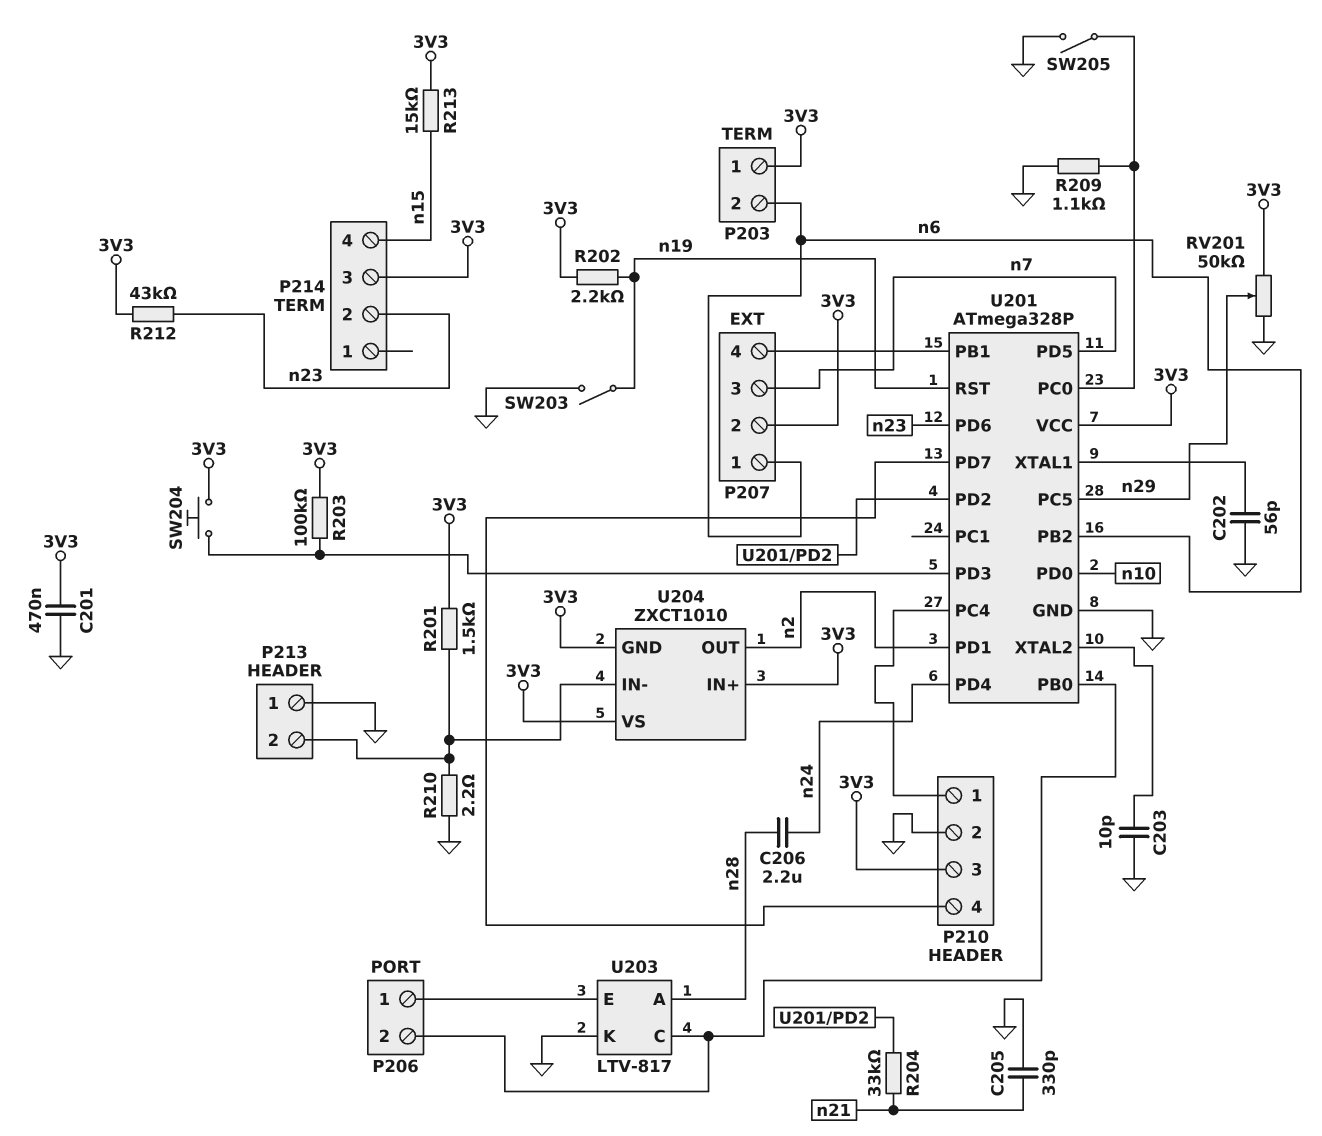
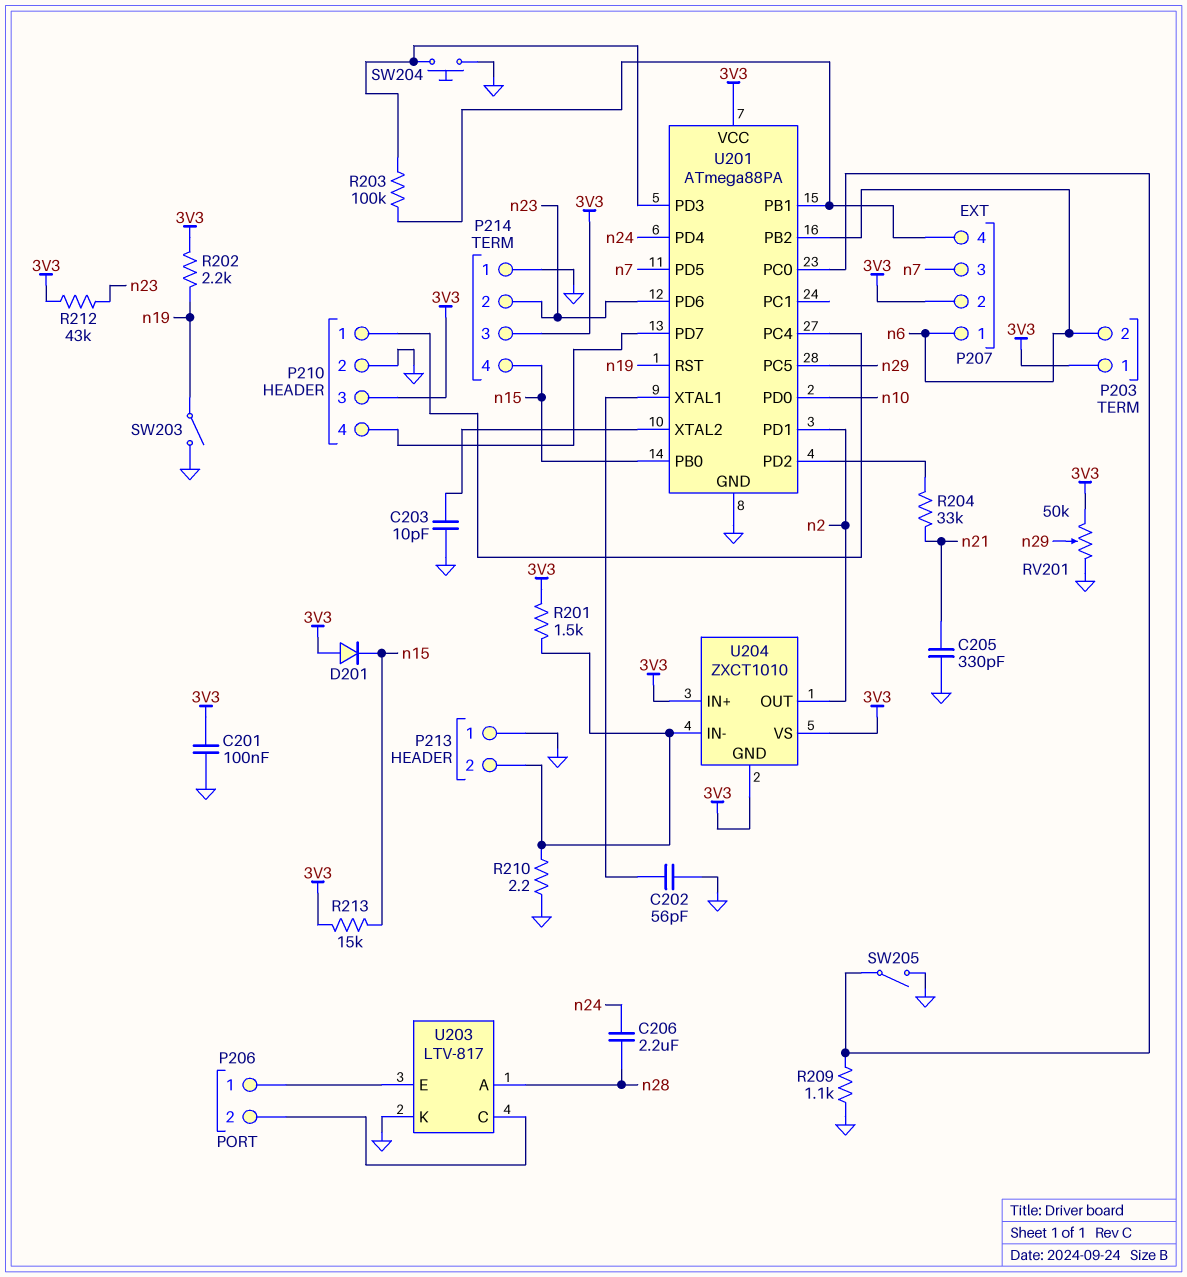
C201: 470nF (3V3, GND) -> 100nF (3V3, GND)
D201: none -> diode (A 3V3, K n15)
P214 pin 1: none -> GND
R203: 100k (3V3, U201/PD3) -> 100k (P207/4, U201/PD3)
SW204: button (3V3, U201/PD3) -> button (GND, U201/PD3)
U201: ATmega328P -> ATmega88PA
U201 pin PB0: P206/2 -> n15

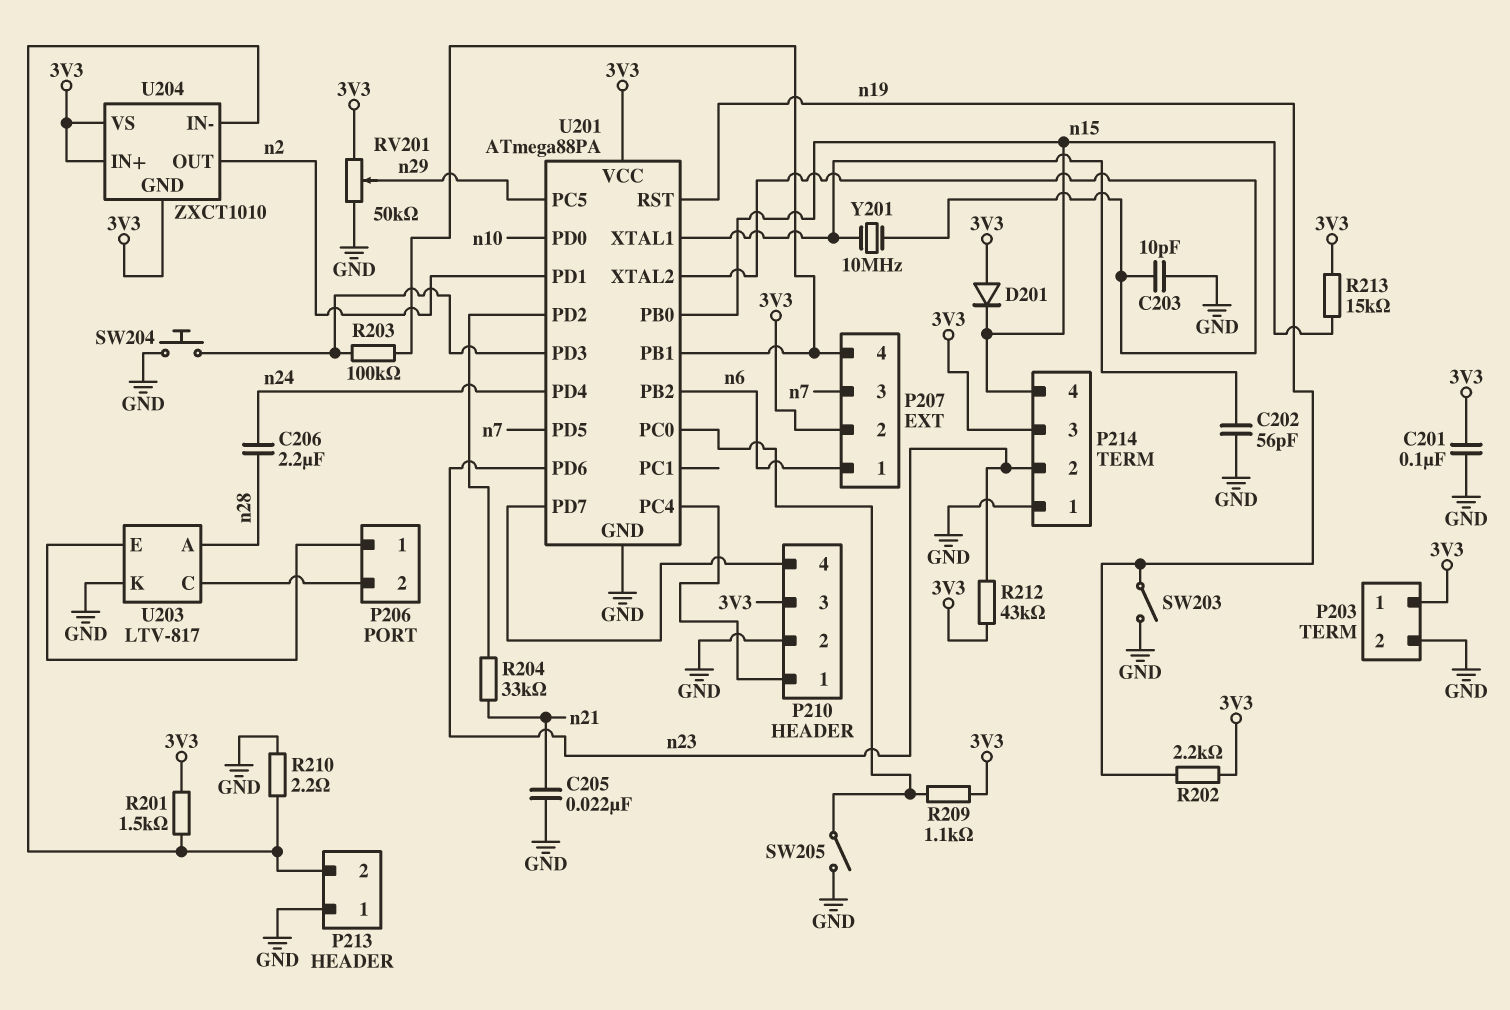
C205: 330pF (GND, n21) -> 22nF (GND, n21)
P203 pin 2: n6 -> GND
R209: 1.1k (GND, U201/PC0) -> 1.1k (3V3, U201/PC0)
Y201: none -> 10MHz (U201/XTAL1, U201/XTAL2)

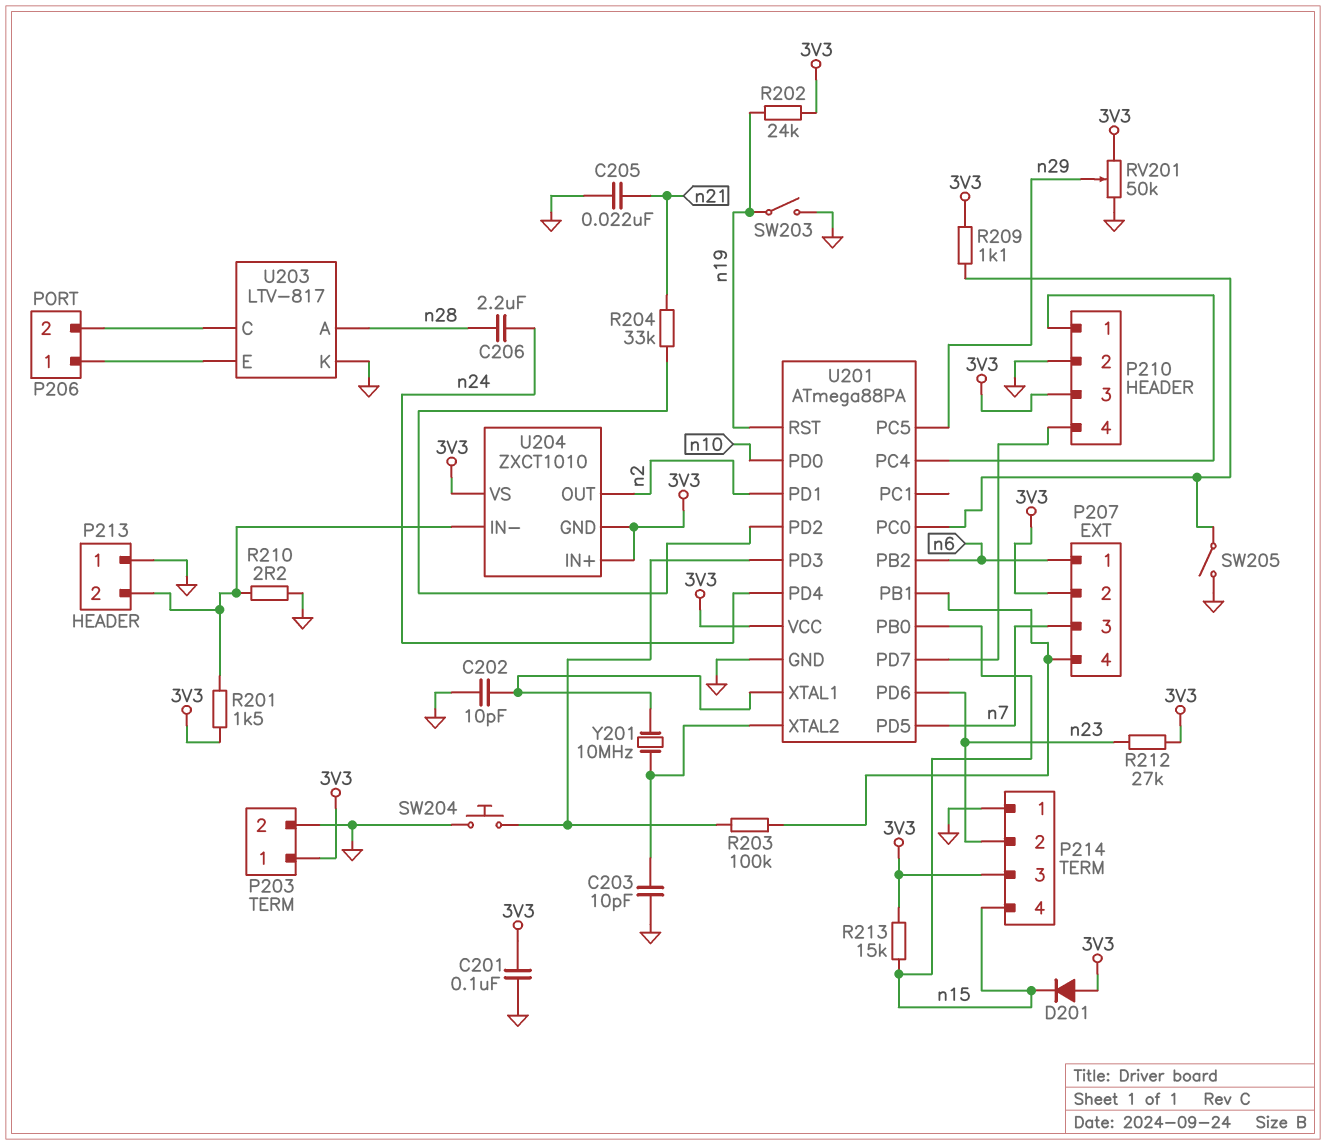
C202: 56pF (GND, U201/XTAL1) -> 10pF (GND, U201/XTAL1)
R202: 2.2k (3V3, n19) -> 24k (3V3, n19)
R212: 43k (3V3, n23) -> 27k (3V3, n23)

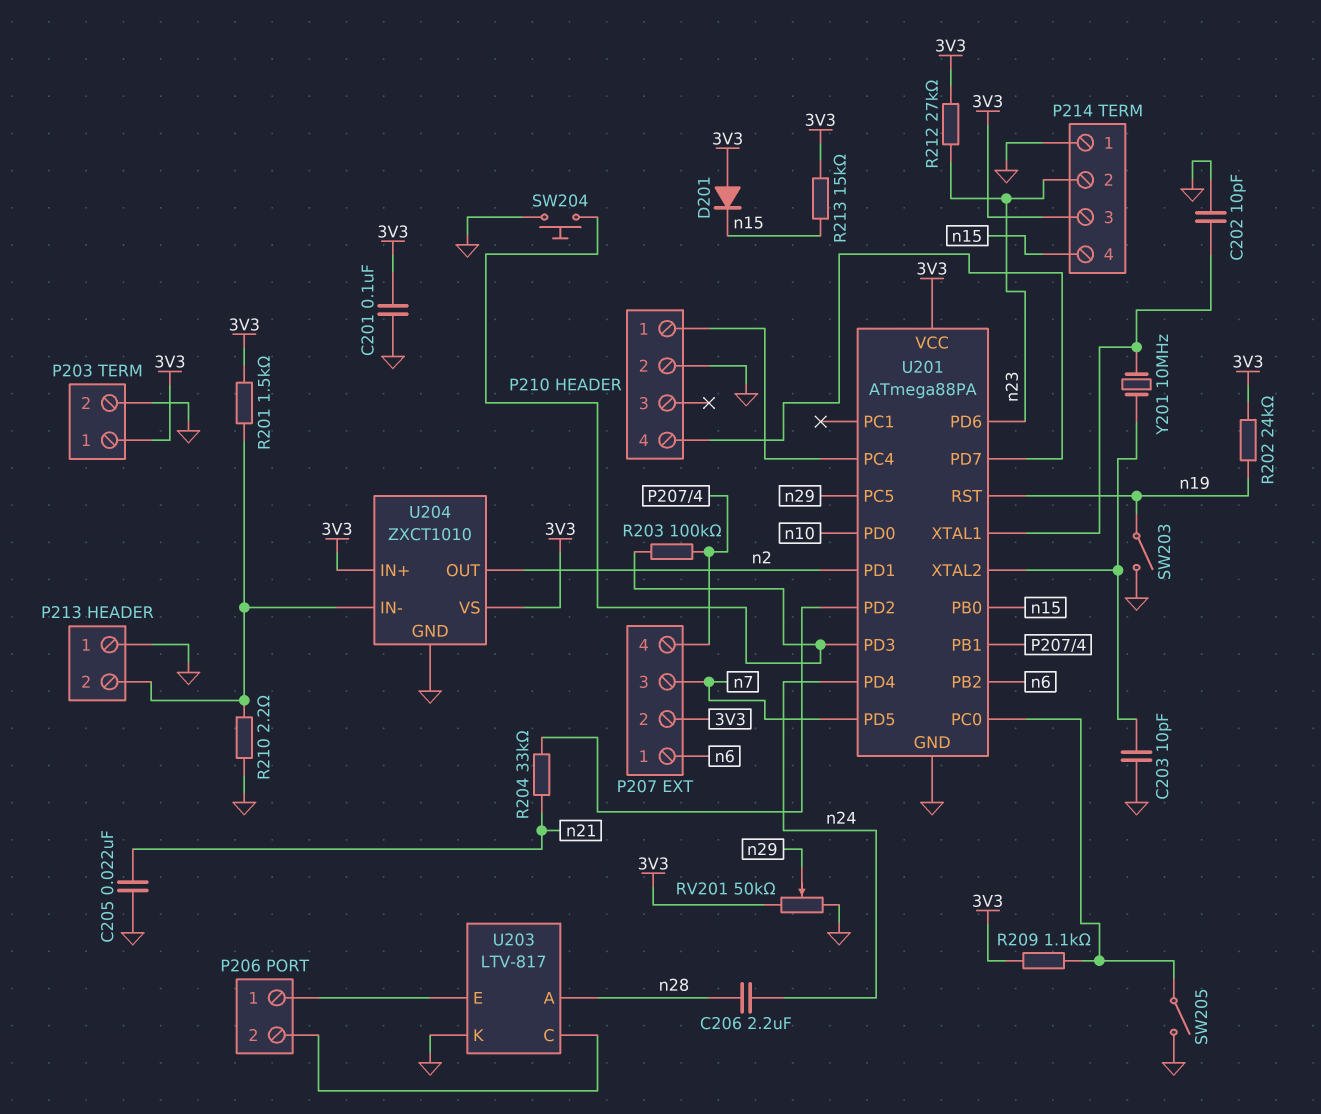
P210 pin 3: 3V3 -> none
U204 pin GND: 3V3 -> GND

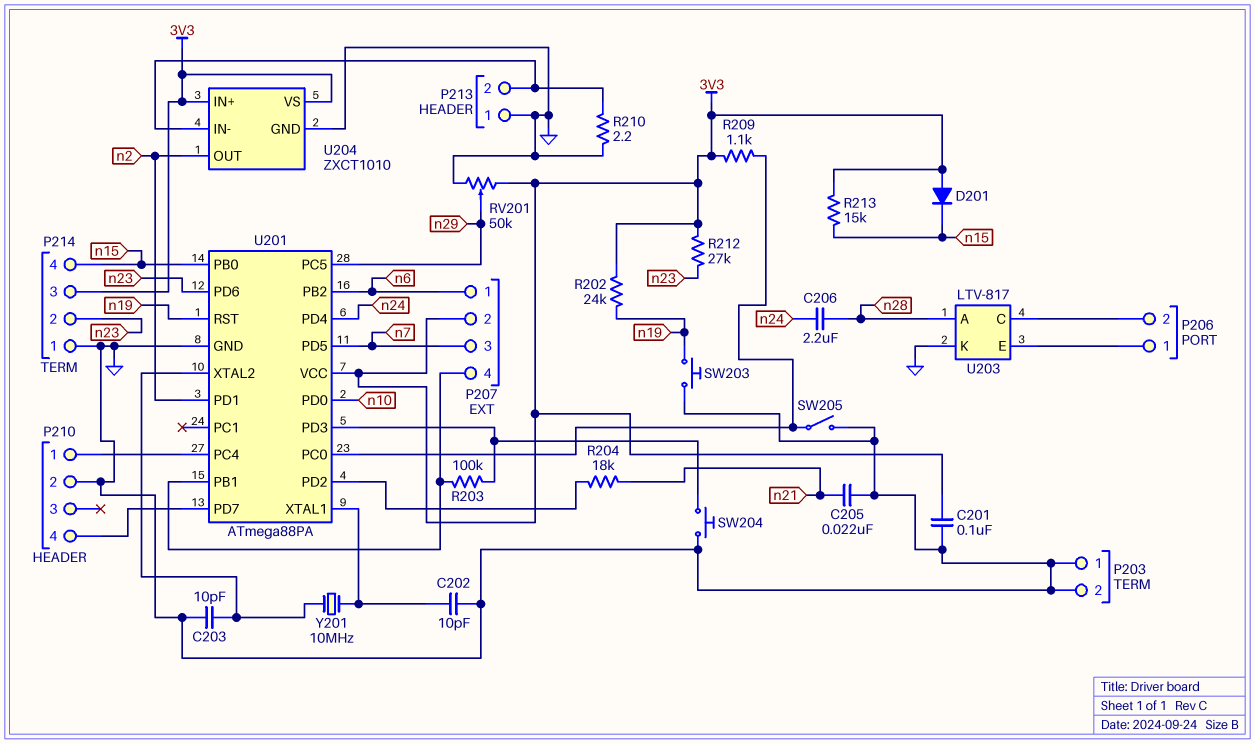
P203 pin 1: 3V3 -> GND
R201: 1.5k (3V3, P213/2) -> none
R204: 33k (U201/PD2, n21) -> 18k (U201/PD2, n21)
SW203: switch (GND, n19) -> button (GND, n19)

